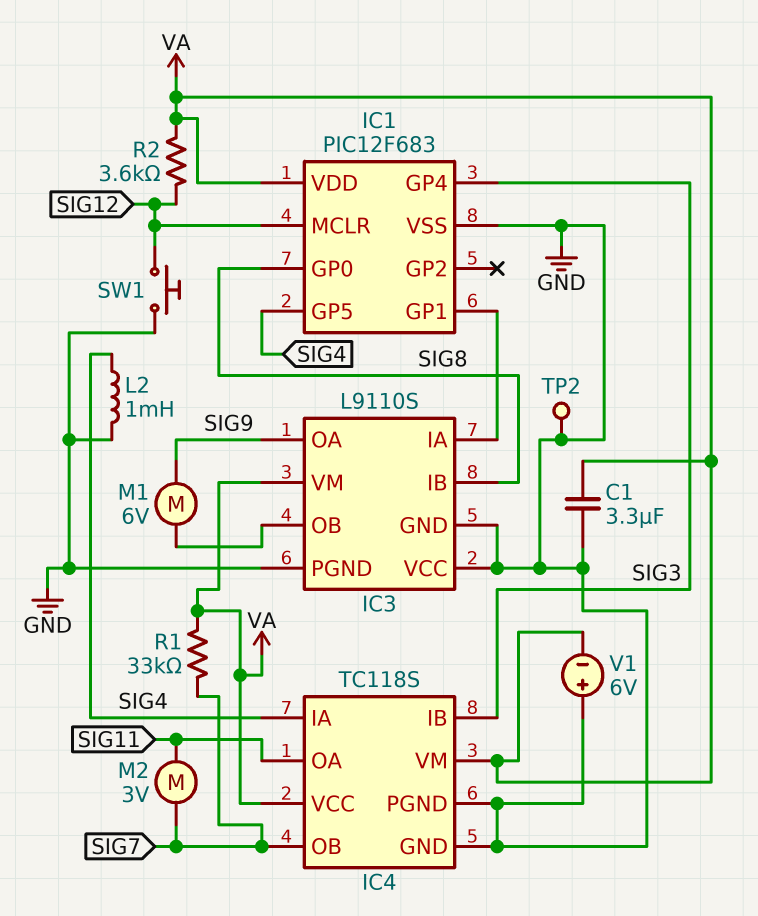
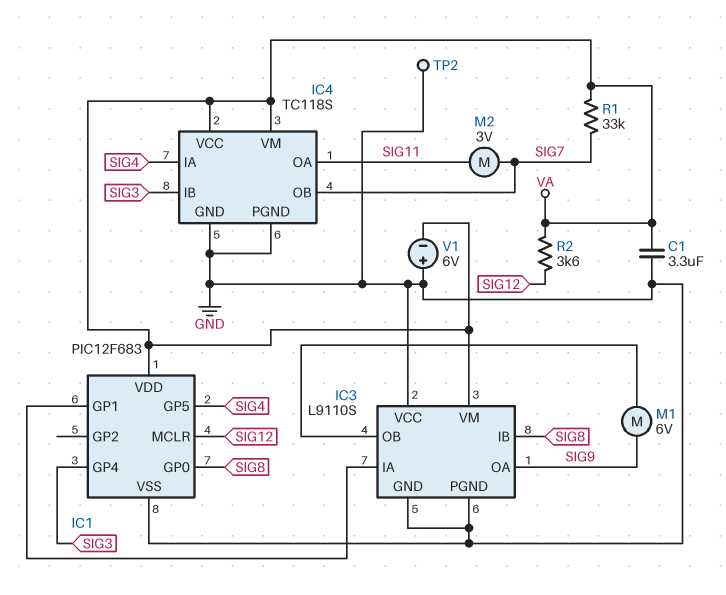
L2: 1mH (GND, SIG4) -> none
SW1: button (GND, SIG12) -> none

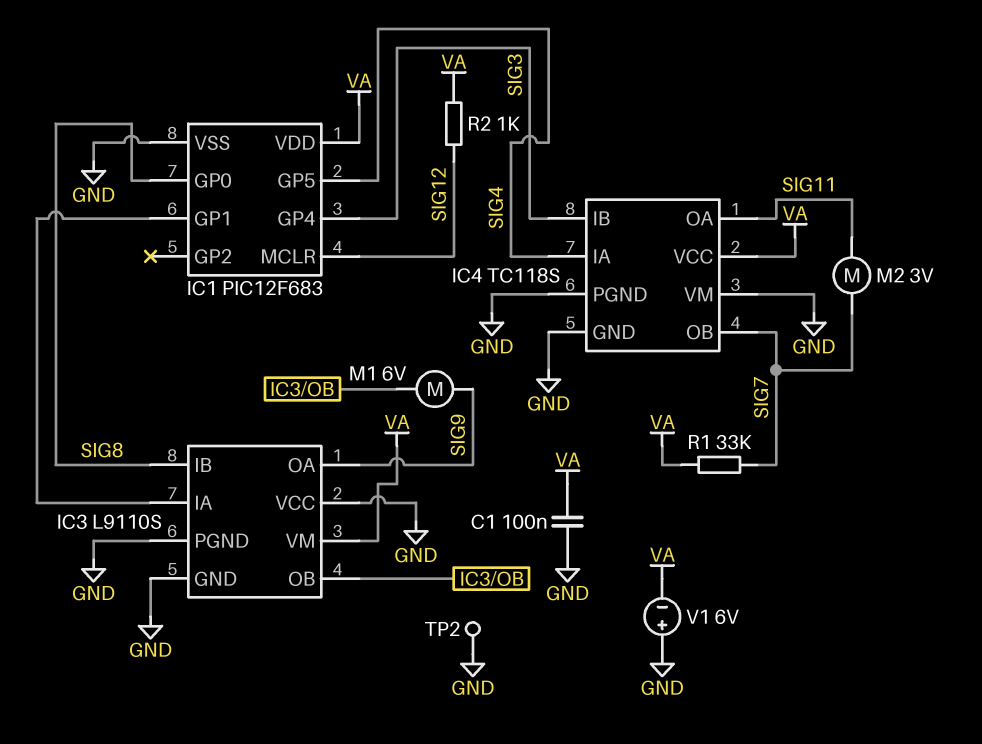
C1: 3.3uF (GND, VA) -> 100nF (GND, VA)
IC4 pin VM: VA -> GND
R2: 3.6k (SIG12, VA) -> 1k (SIG12, VA)

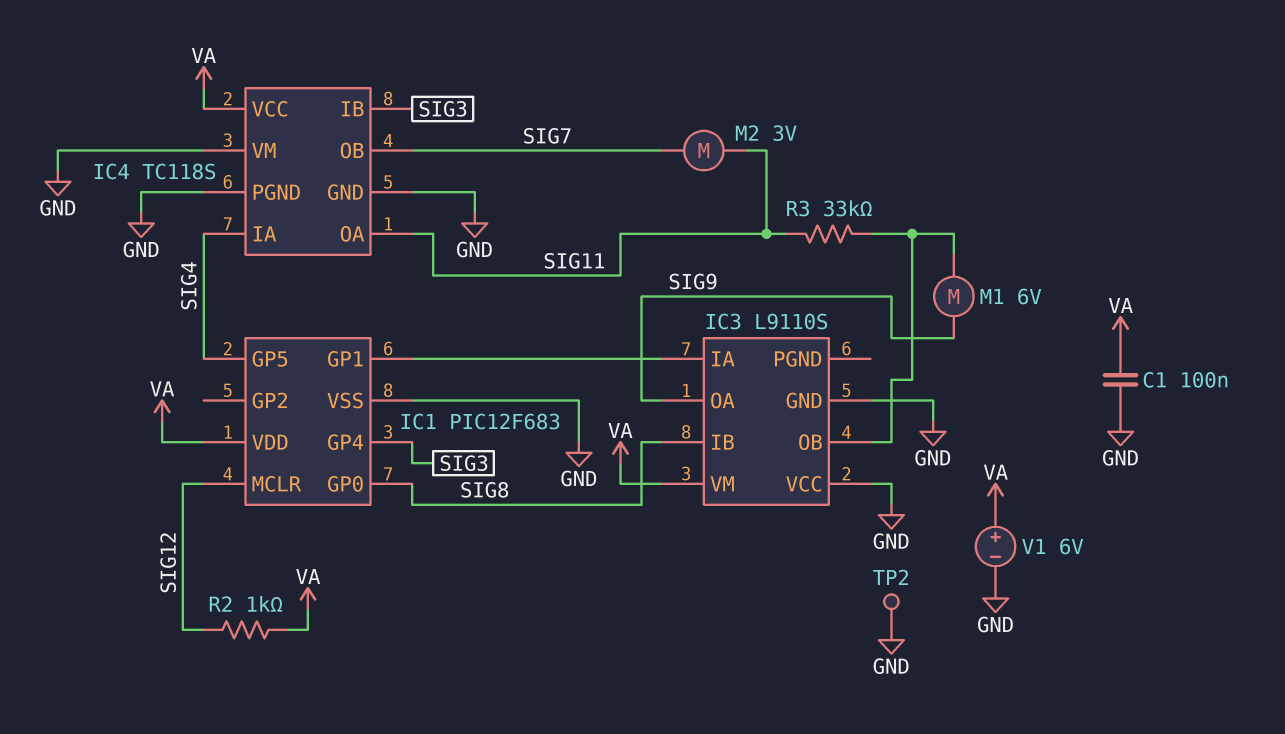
IC3 pin PGND: GND -> none
R1: 33k (SIG7, VA) -> none
R3: none -> 33k (IC3/OB, SIG11)
V1: 6V (plus GND, minus VA) -> 6V (plus VA, minus GND)

